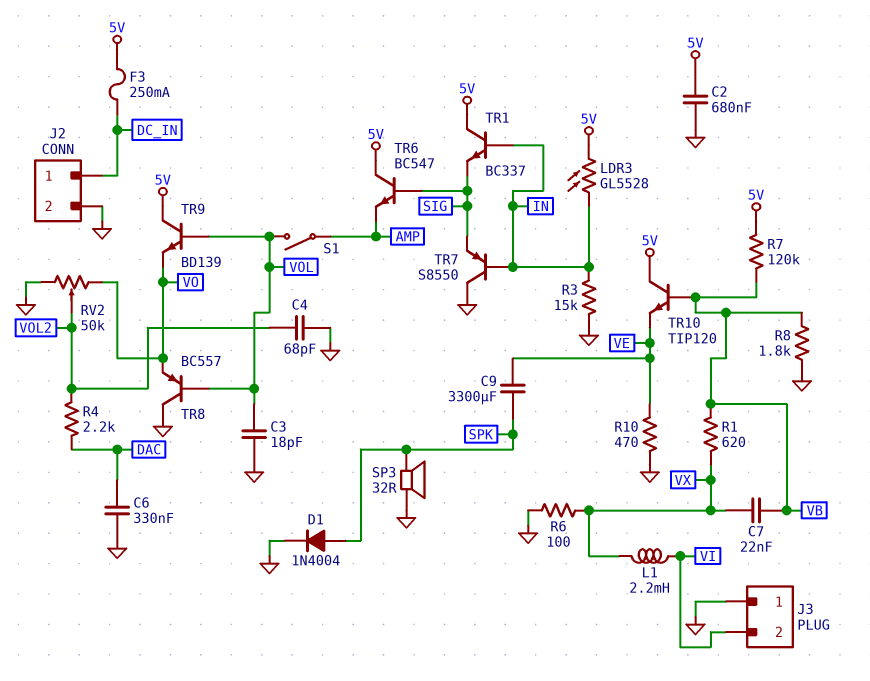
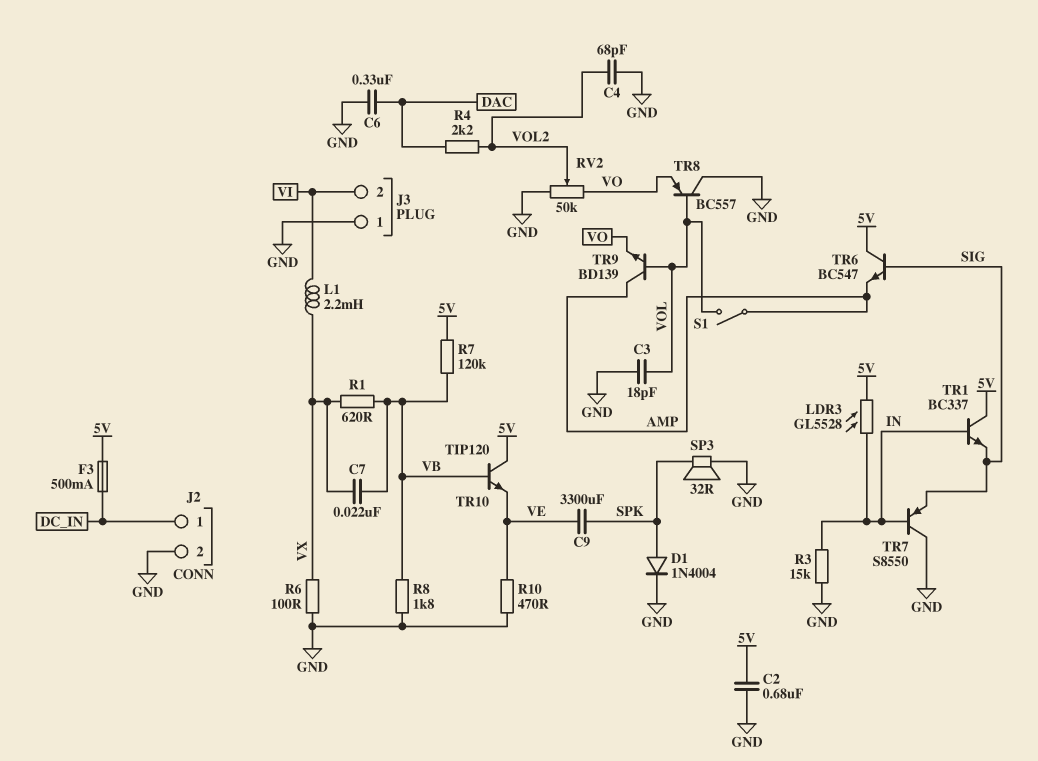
F3: 250mA (5V, DC_IN) -> 500mA (5V, DC_IN)
TR9: NPN BD139 (B VOL, C 5V, E VO) -> NPN BD139 (B VOL, C AMP, E VO)

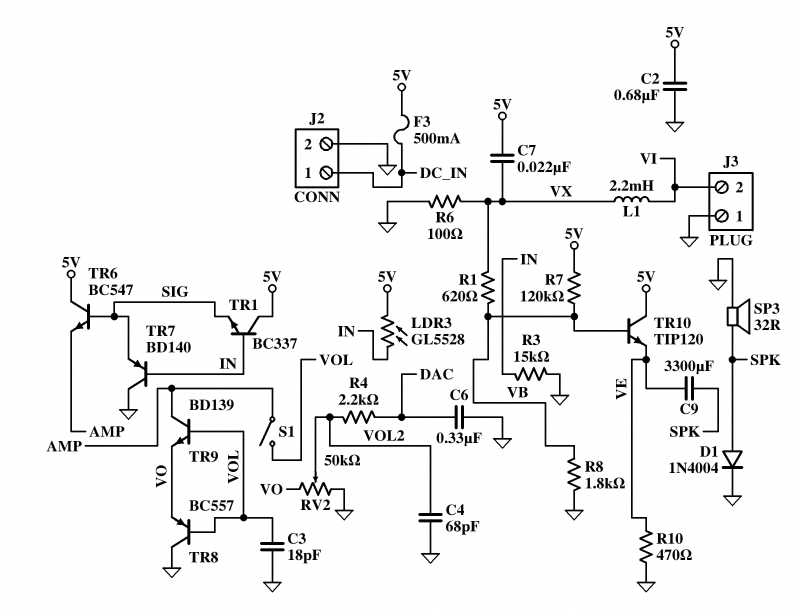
C7: 22nF (VB, VX) -> 22nF (5V, VX)
TR7: PNP S8550 (B IN, C GND, E SIG) -> PNP BD140 (B IN, C GND, E SIG)

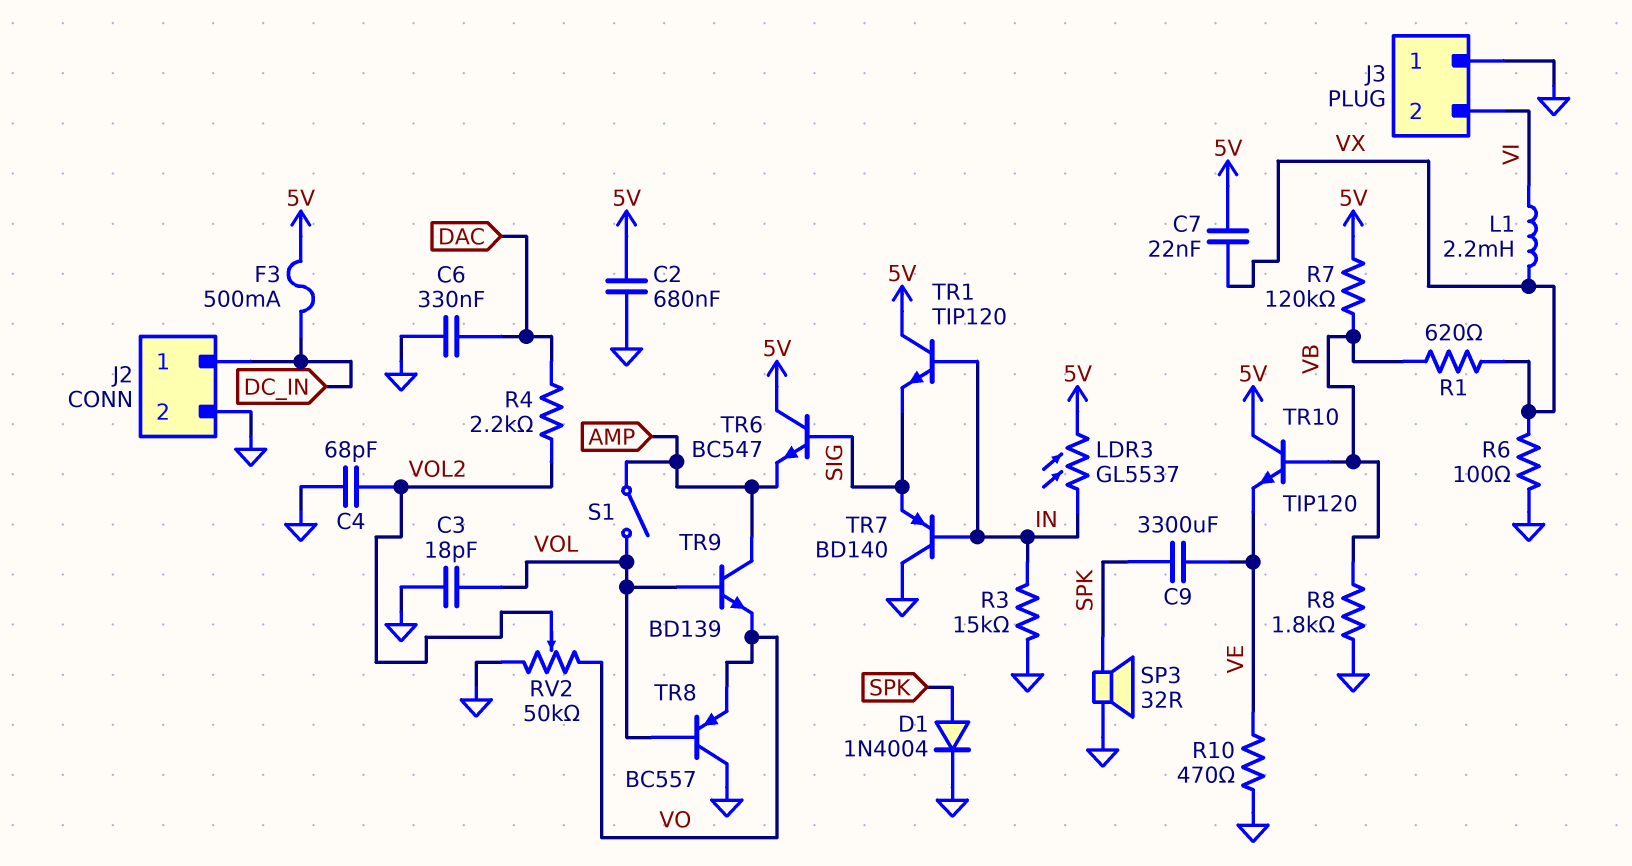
LDR3: GL5528 (5V, IN) -> GL5537 (5V, IN)
TR1: NPN BC337 (B IN, C 5V, E SIG) -> NPN TIP120 (B IN, C 5V, E SIG)

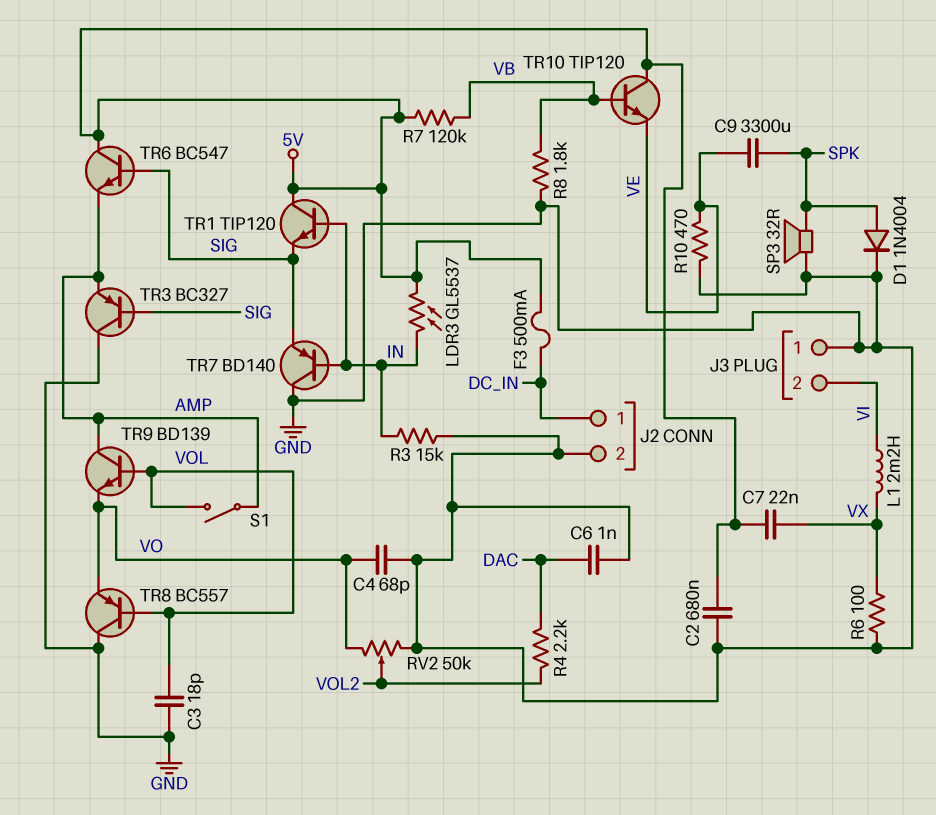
C4: 68pF (GND, VOL2) -> 68pF (GND, VO)
C6: 330nF (DAC, GND) -> 1nF (DAC, GND)
R1: 620 (VB, VX) -> none
TR3: none -> PNP BC327 (B SIG, C GND, E AMP)

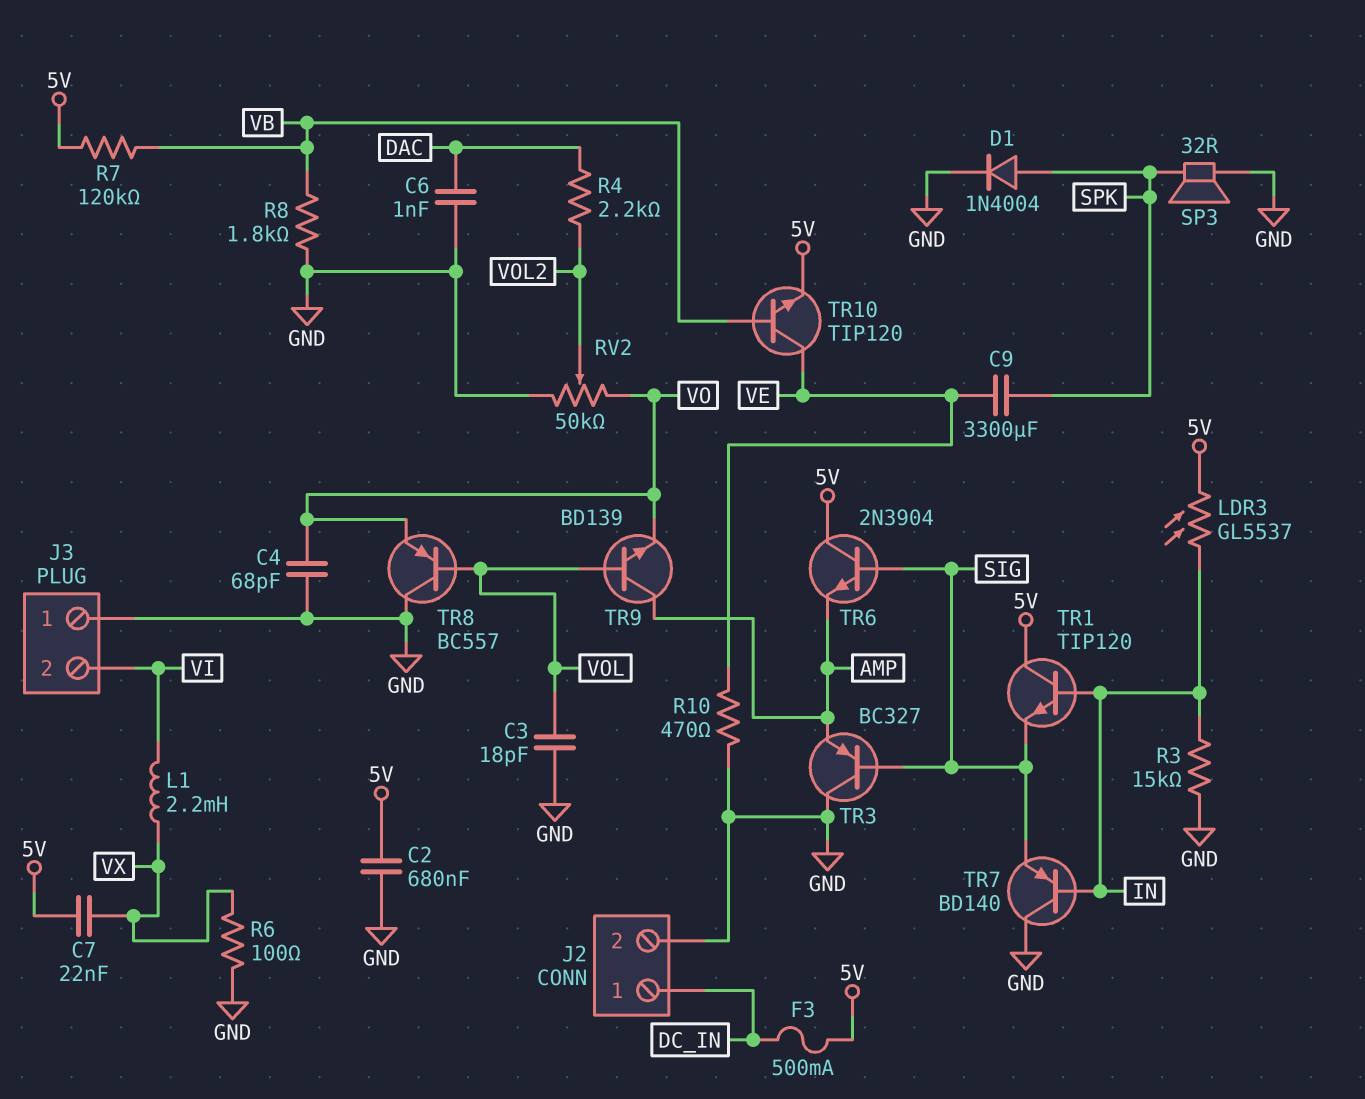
S1: switch (AMP, VOL) -> none
TR6: NPN BC547 (B SIG, C 5V, E AMP) -> NPN 2N3904 (B SIG, C 5V, E AMP)
TR10: NPN TIP120 (B VB, C 5V, E VE) -> NPN TIP120 (B VB, C VE, E 5V)

